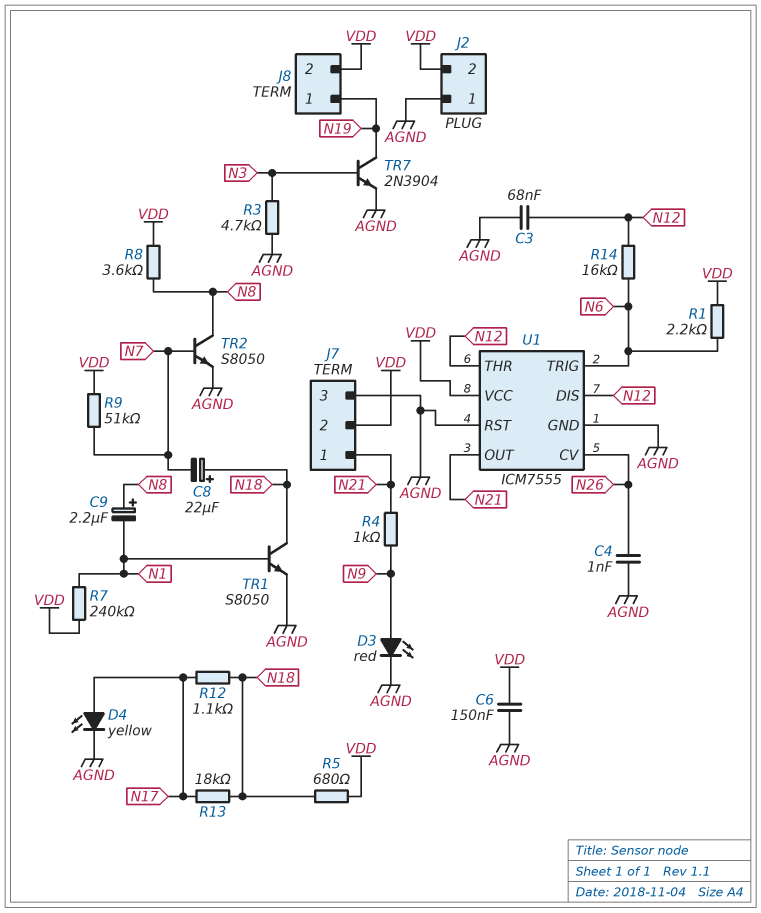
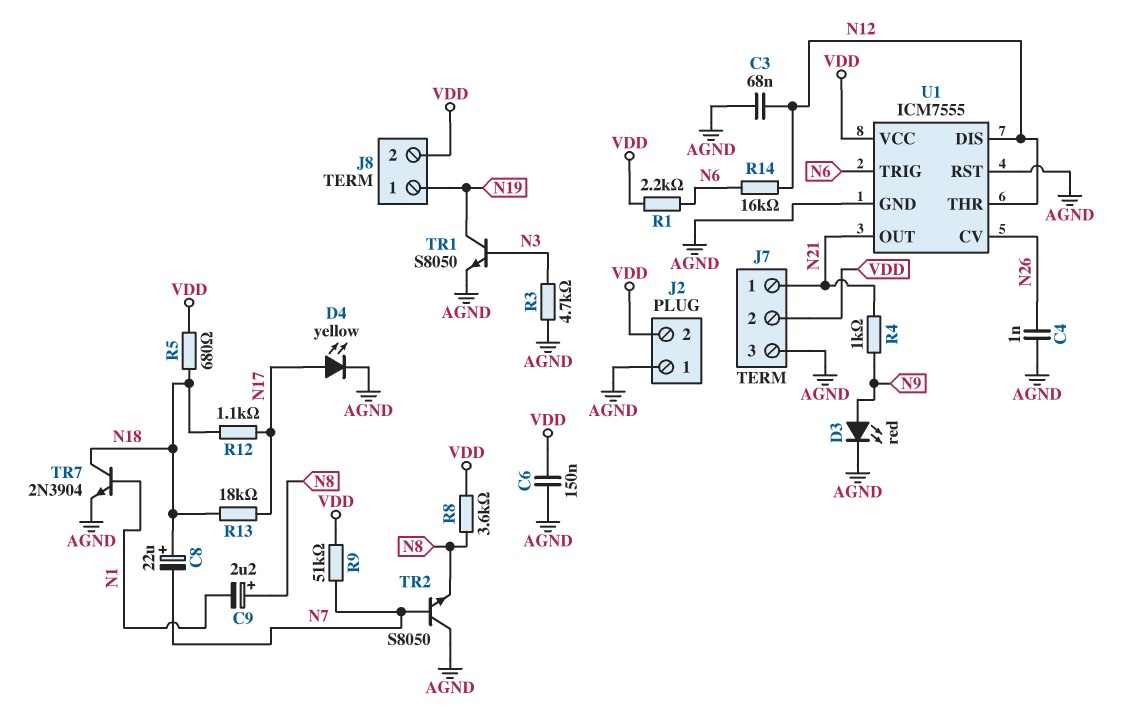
R7: 240k (N1, VDD) -> none
TR1: NPN S8050 (B N1, C N18, E AGND) -> NPN S8050 (B N3, C N19, E AGND)
TR2: NPN S8050 (B N7, C N8, E AGND) -> NPN S8050 (B N7, C AGND, E N8)
TR7: NPN 2N3904 (B N3, C N19, E AGND) -> NPN 2N3904 (B N1, C N18, E AGND)

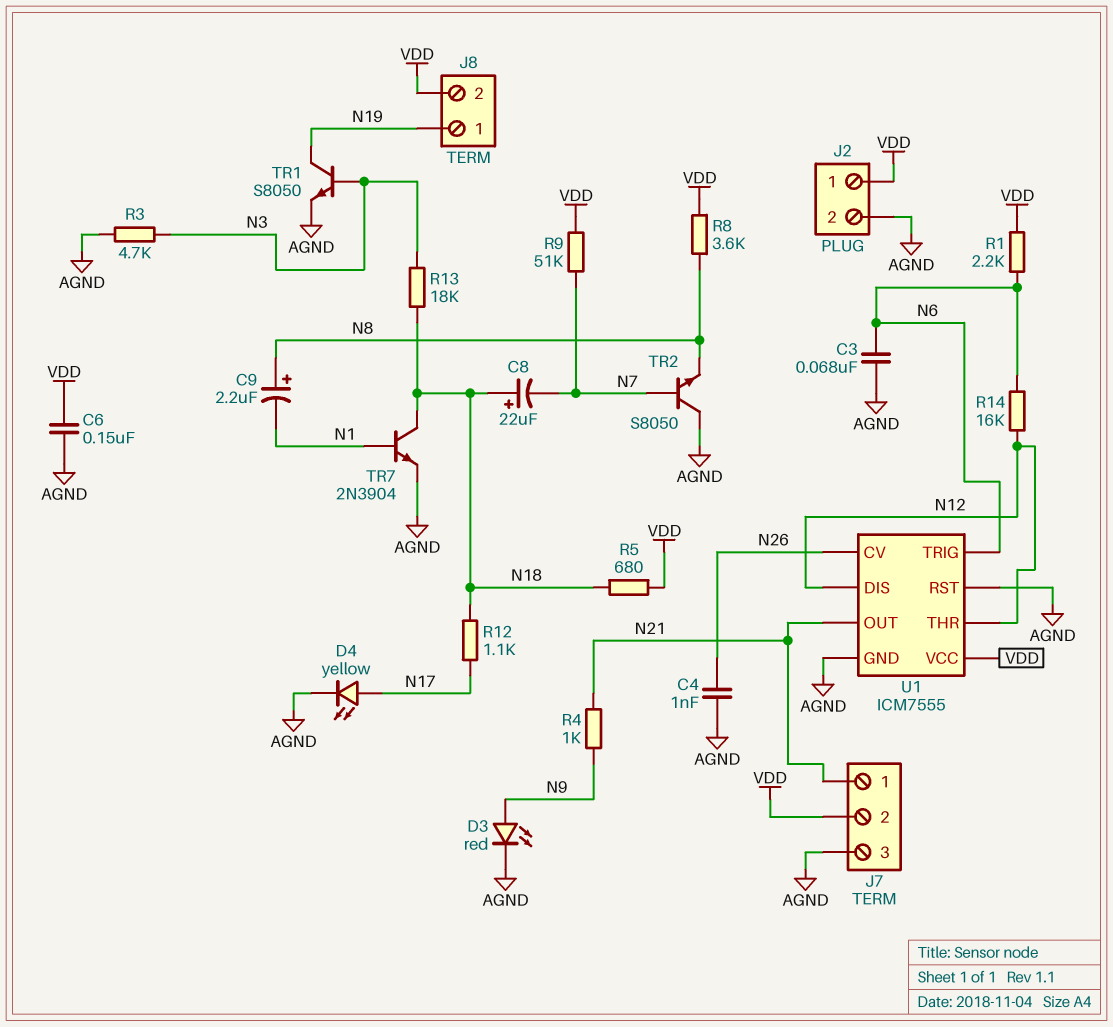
C3: 68nF (AGND, N12) -> 68nF (AGND, N6)
J2 pin 1: AGND -> VDD
J2 pin 2: VDD -> AGND
R13: 18k (N17, N18) -> 18k (N3, N18)

